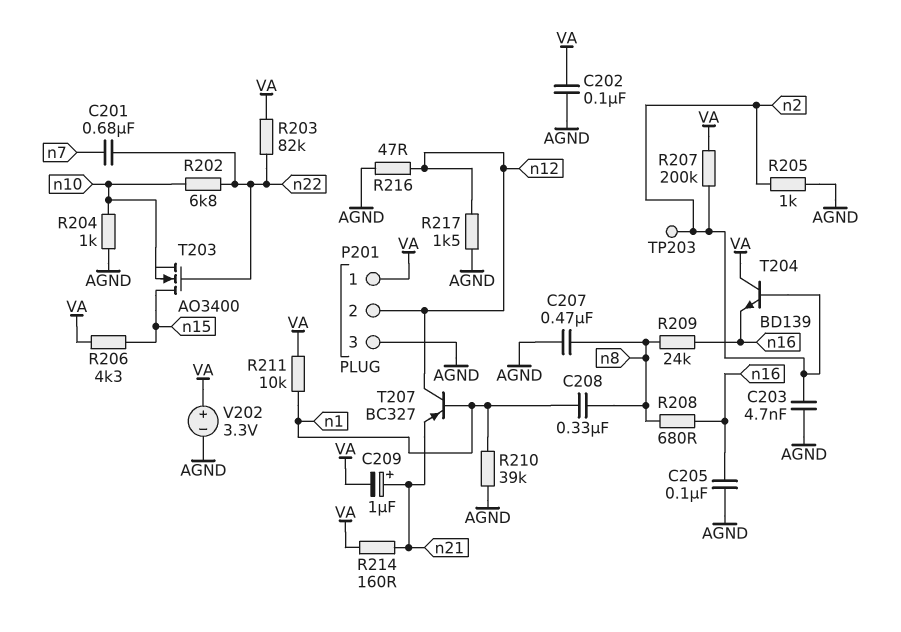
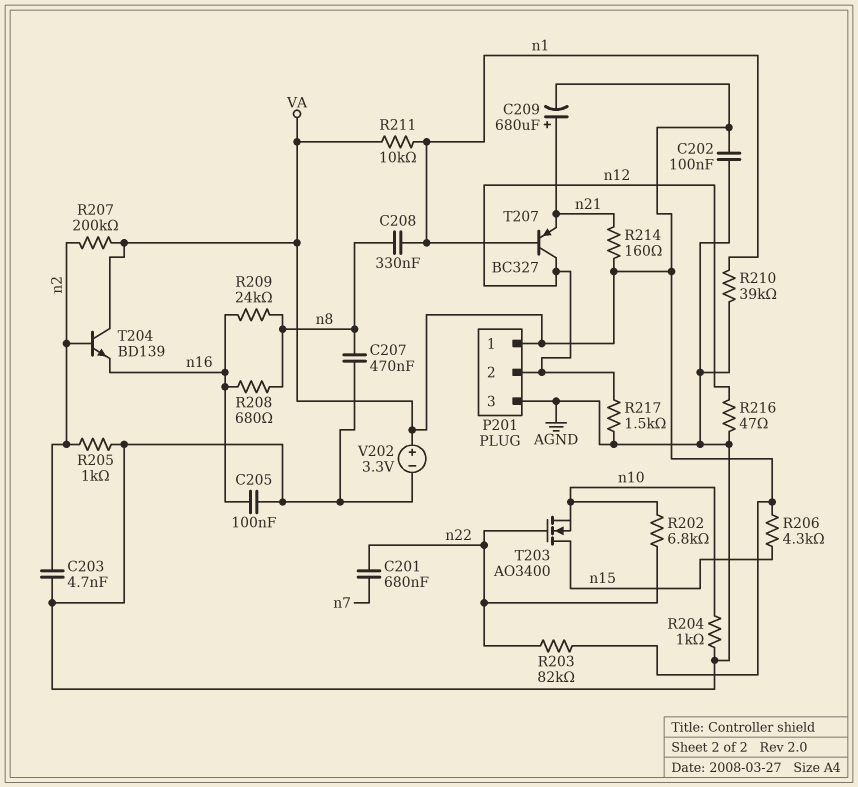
C209: 1uF (plus n21, minus VA) -> 680uF (plus n21, minus VA)
TP203: test point (n2) -> none

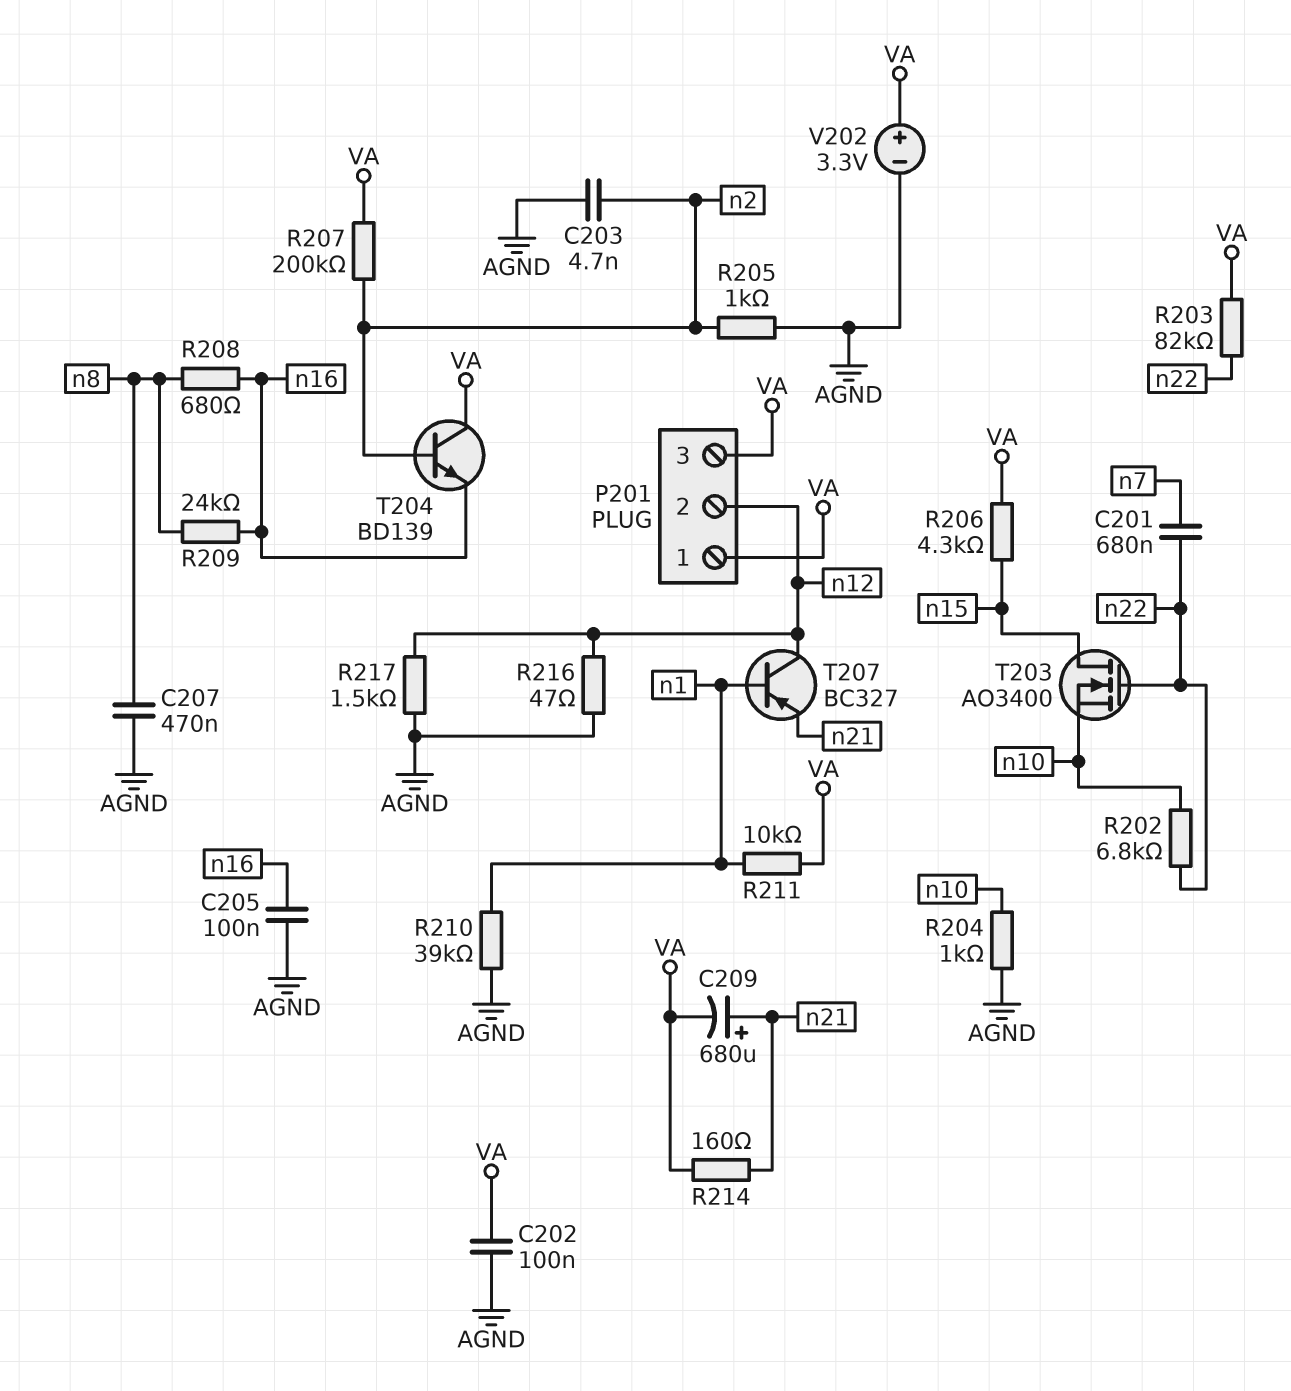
C208: 330nF (n1, n8) -> none
P201 pin 3: AGND -> VA

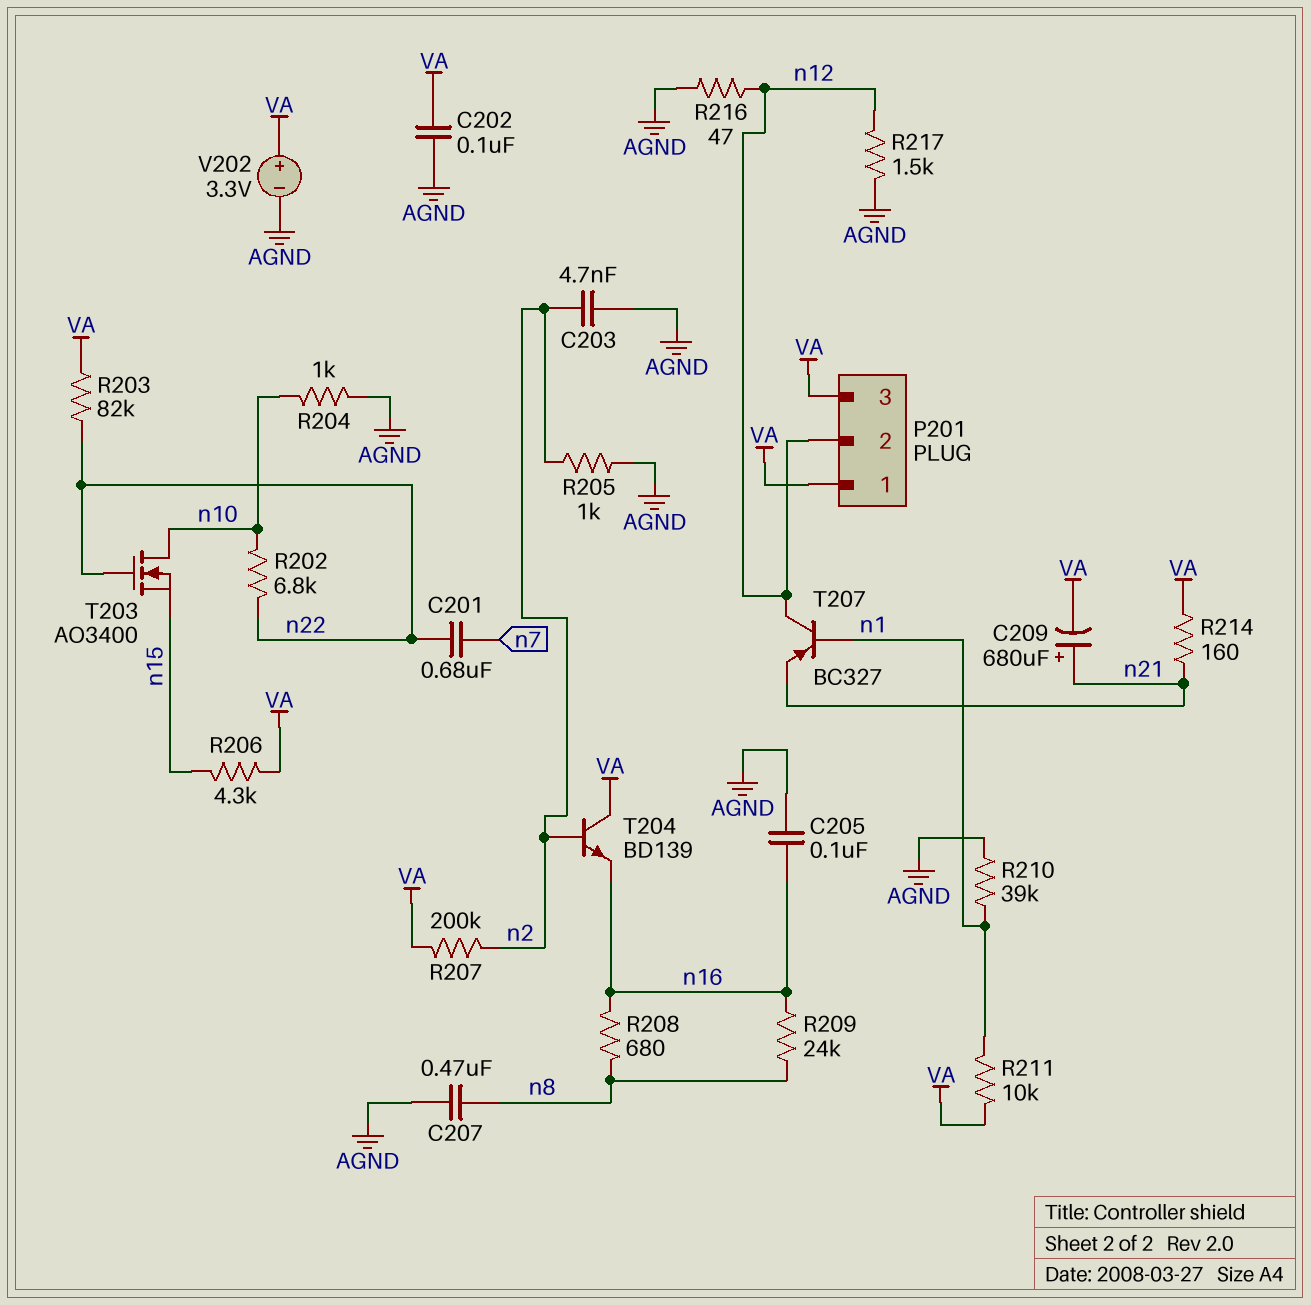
T203: NMOS AO3400 (G n22, D n15, S n10) -> NMOS AO3400 (G n22, D n10, S n15)

